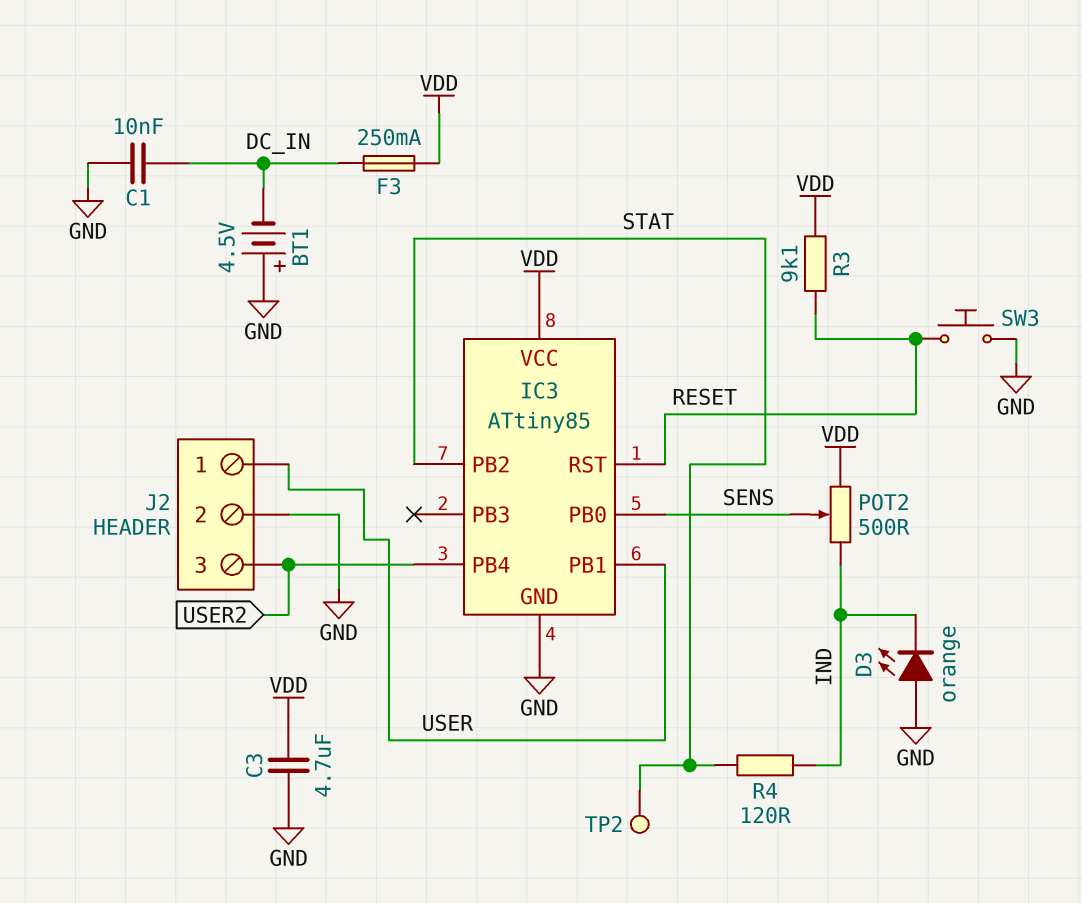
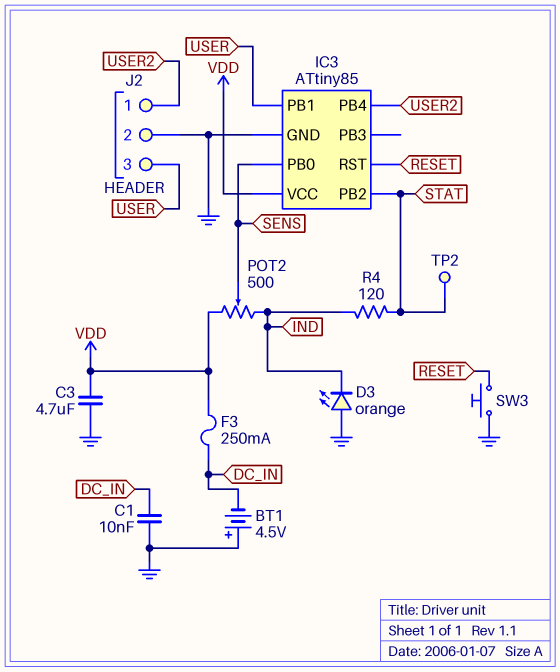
J2 pin 1: USER -> USER2
J2 pin 3: USER2 -> USER
R3: 9.1k (RESET, VDD) -> none

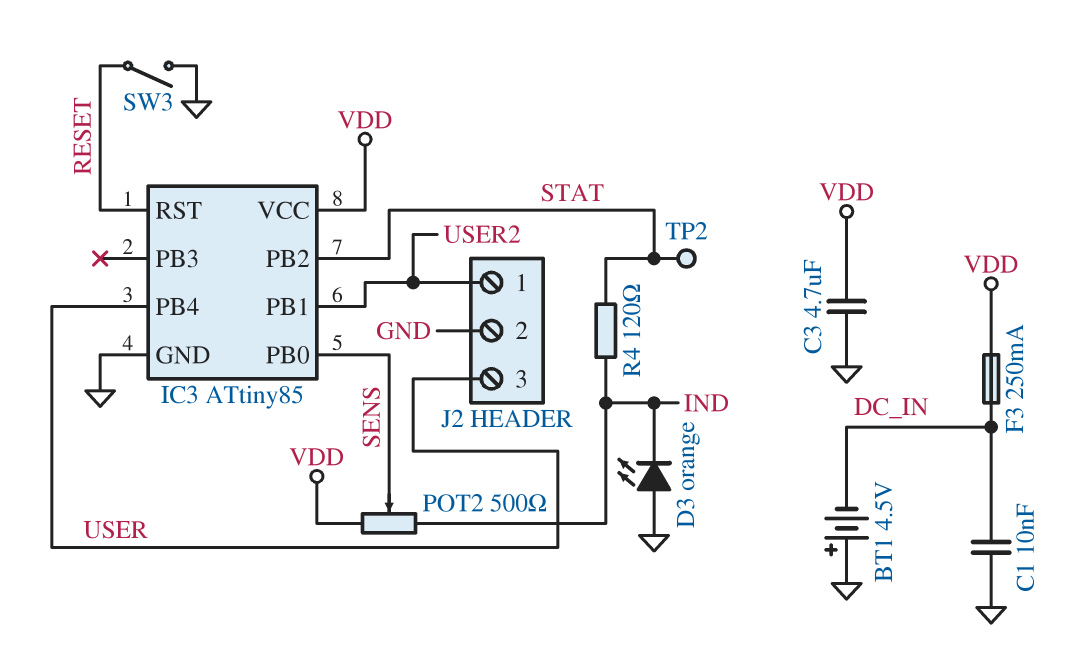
IC3 pin PB1: USER -> USER2
IC3 pin PB4: USER2 -> USER
SW3: button (GND, RESET) -> switch (GND, RESET)

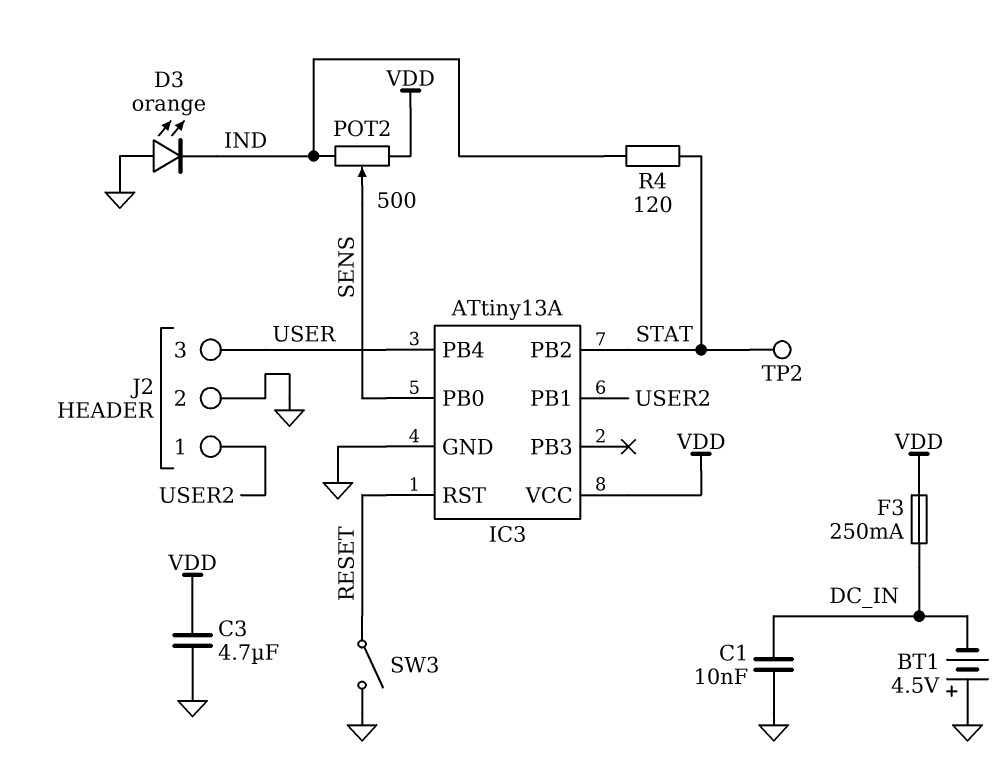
IC3: ATtiny85 -> ATtiny13A

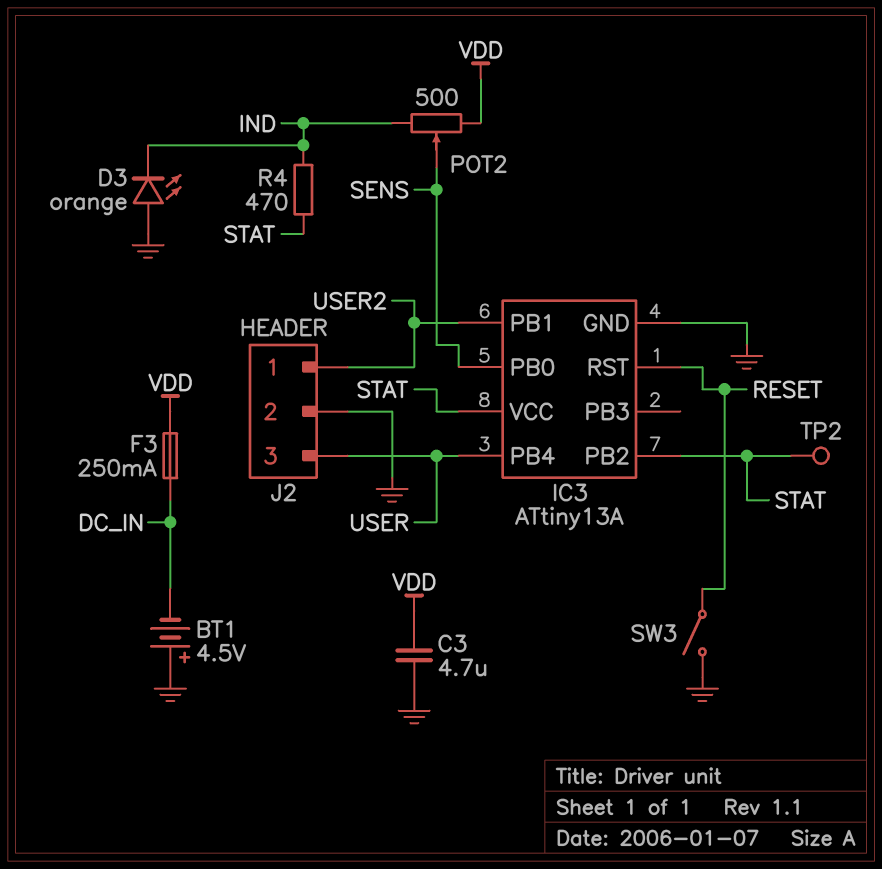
C1: 10nF (DC_IN, GND) -> none
IC3 pin VCC: VDD -> STAT
R4: 120 (IND, STAT) -> 470 (IND, STAT)

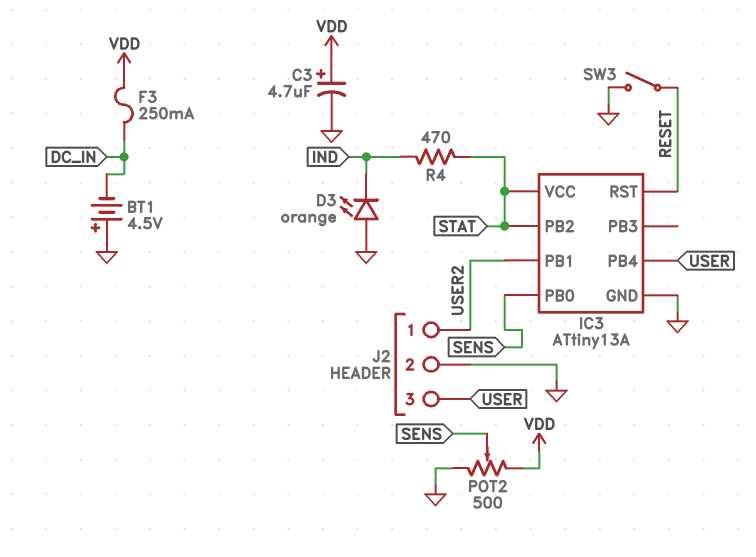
C3: 4.7uF (GND, VDD) -> 4.7uF (plus VDD, minus GND)
POT2: 500 (IND, VDD, wiper SENS) -> 500 (GND, VDD, wiper SENS)
TP2: test point (STAT) -> none

